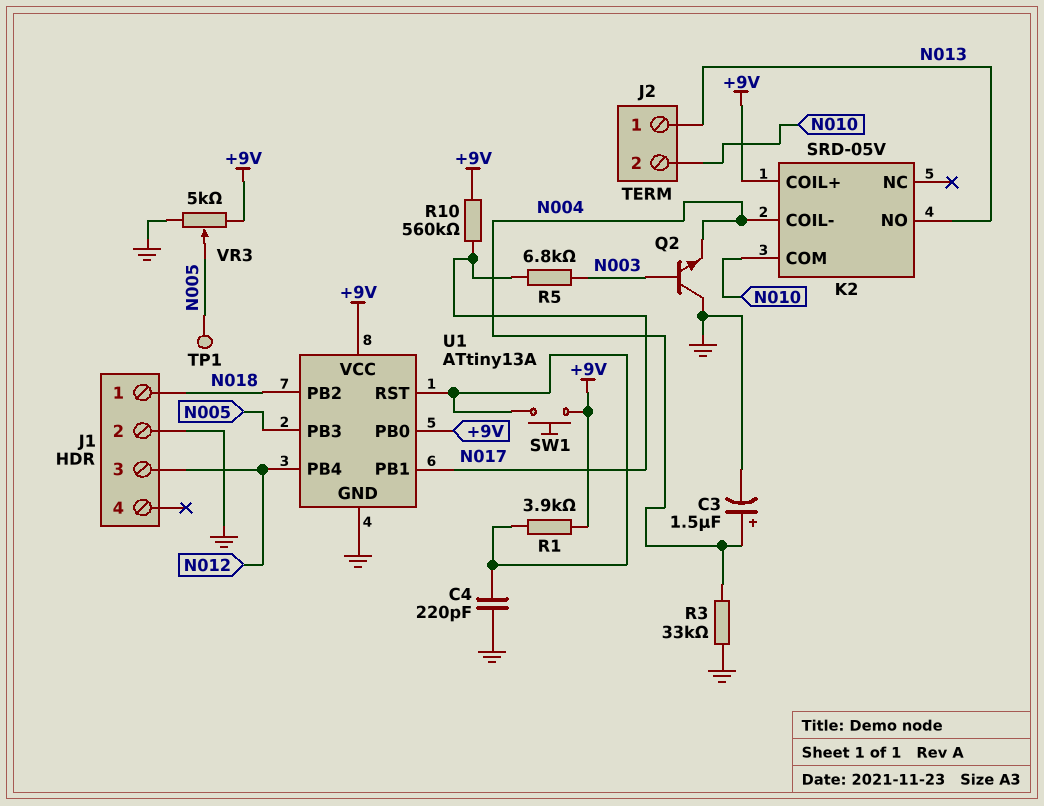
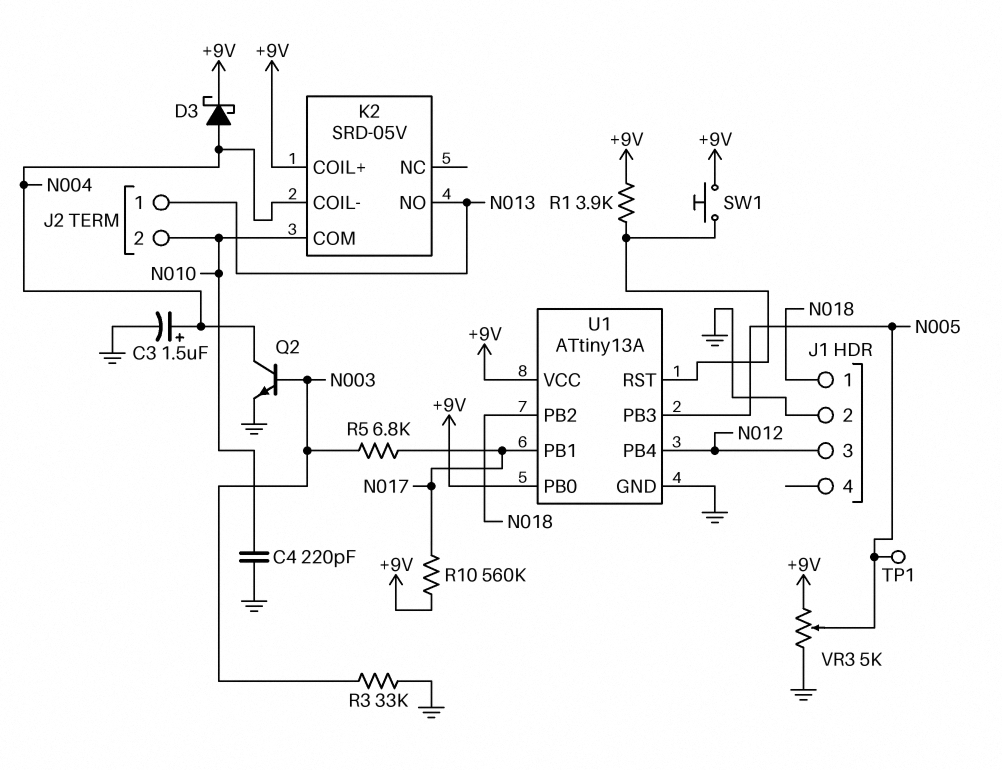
C4: 220pF (GND, U1/RST) -> 220pF (GND, N010)
D3: none -> schottky (A N004, K +9V)
Q2: NPN (B N003, C GND, E N004) -> NPN (B N003, C N004, E GND)
R3: 33k (GND, N004) -> 33k (GND, N003)

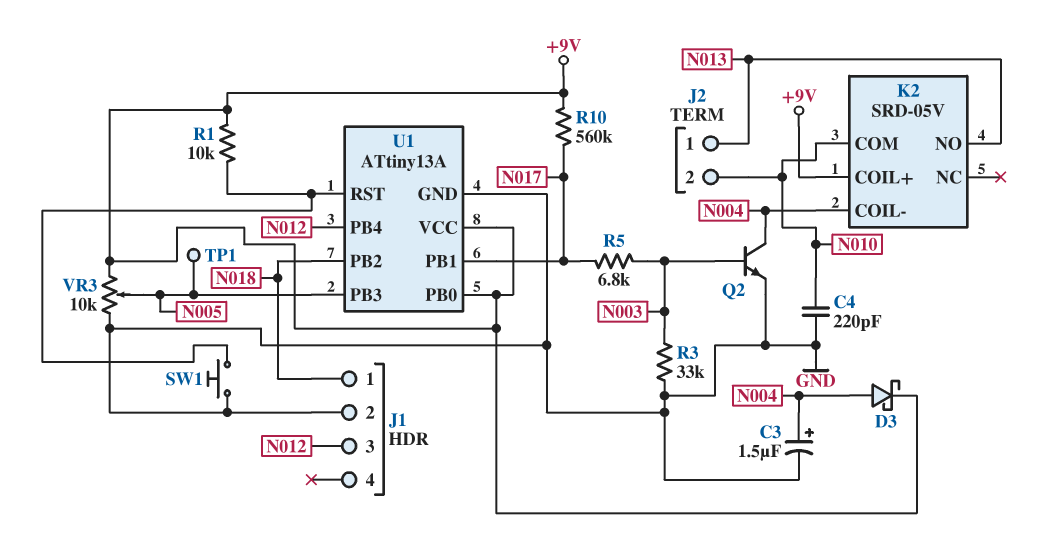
R1: 3.9k (+9V, U1/RST) -> 10k (+9V, U1/RST)
SW1: button (+9V, U1/RST) -> button (GND, U1/RST)
VR3: 5k (+9V, GND, wiper N005) -> 10k (+9V, GND, wiper N005)

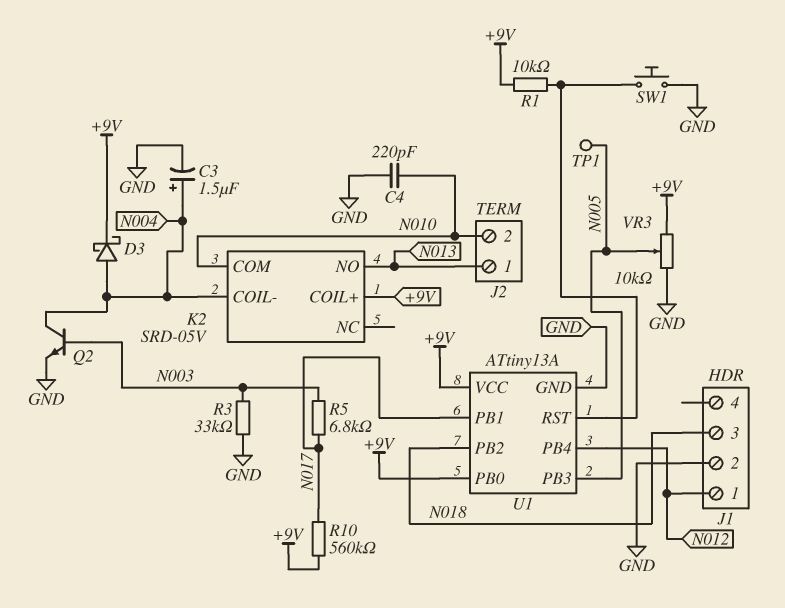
J1 pin 1: N018 -> N012
J1 pin 3: N012 -> N018

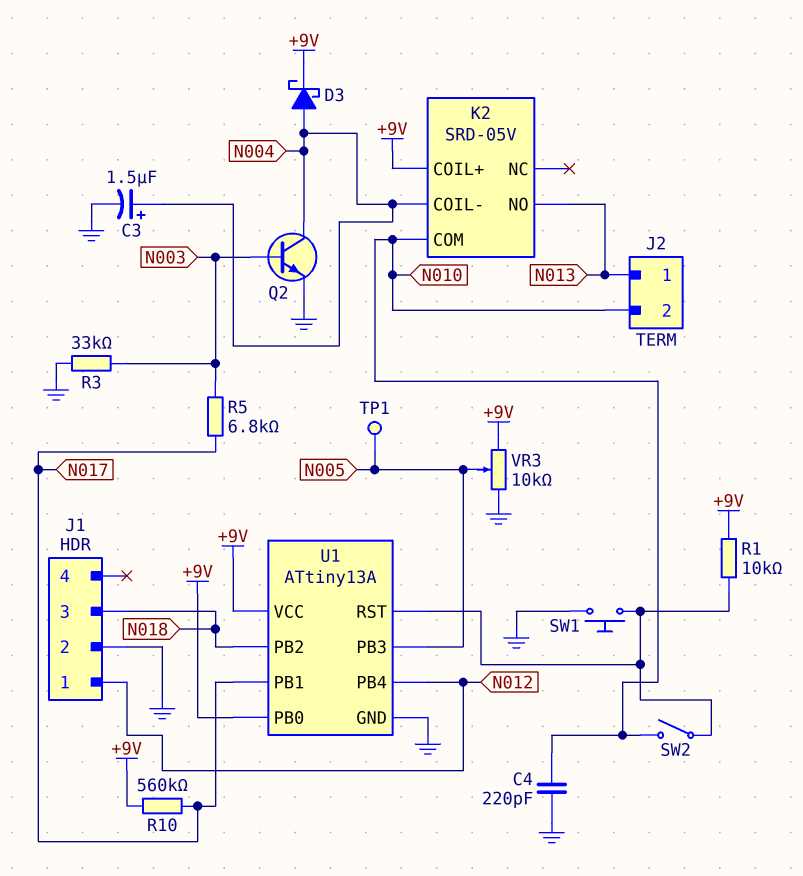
SW2: none -> switch (N010, U1/RST)

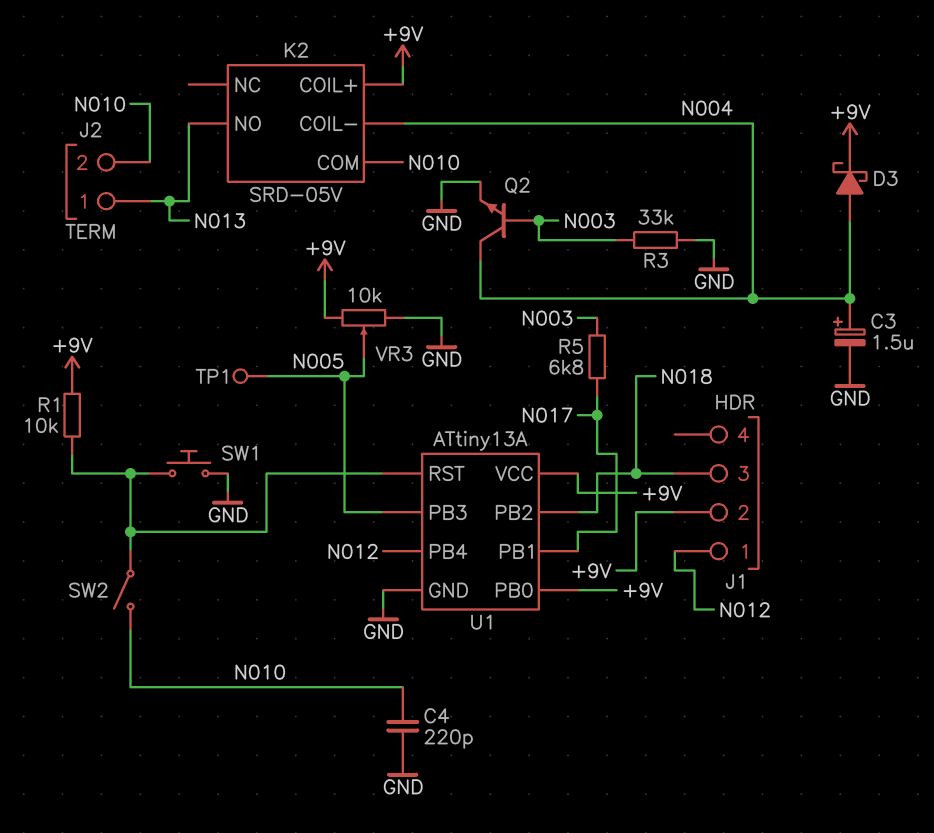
J1 pin 2: GND -> +9V
R10: 560k (+9V, N017) -> none

